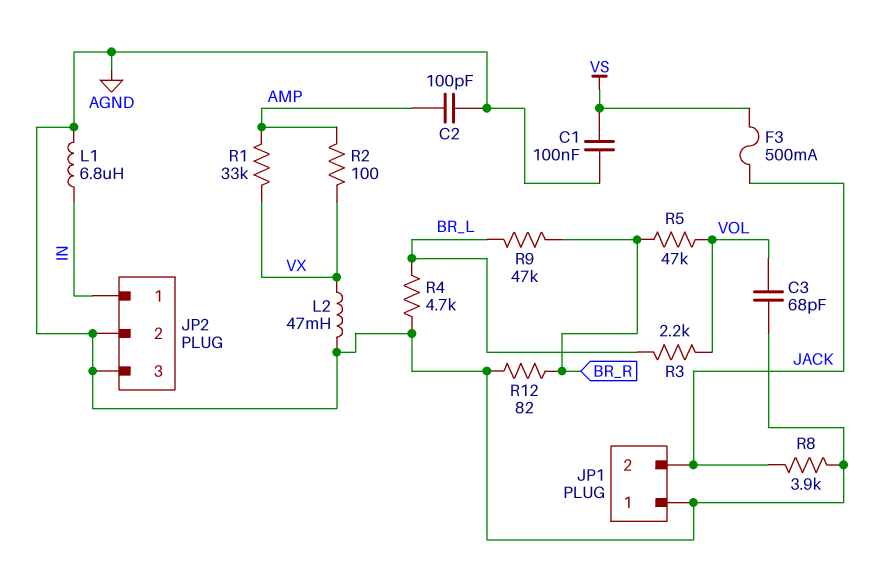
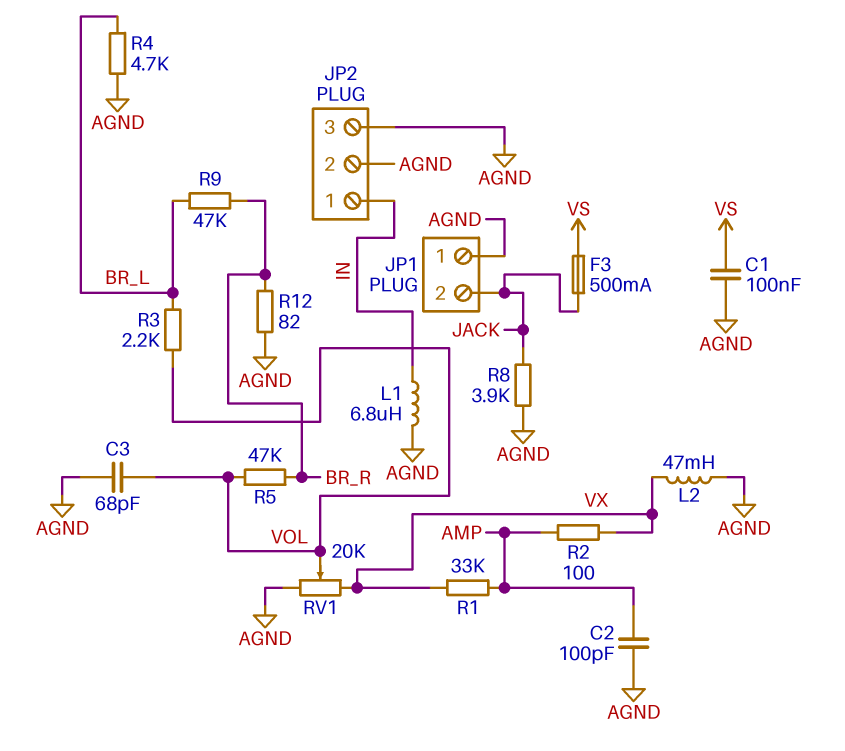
RV1: none -> 20k (AGND, VX, wiper VOL)

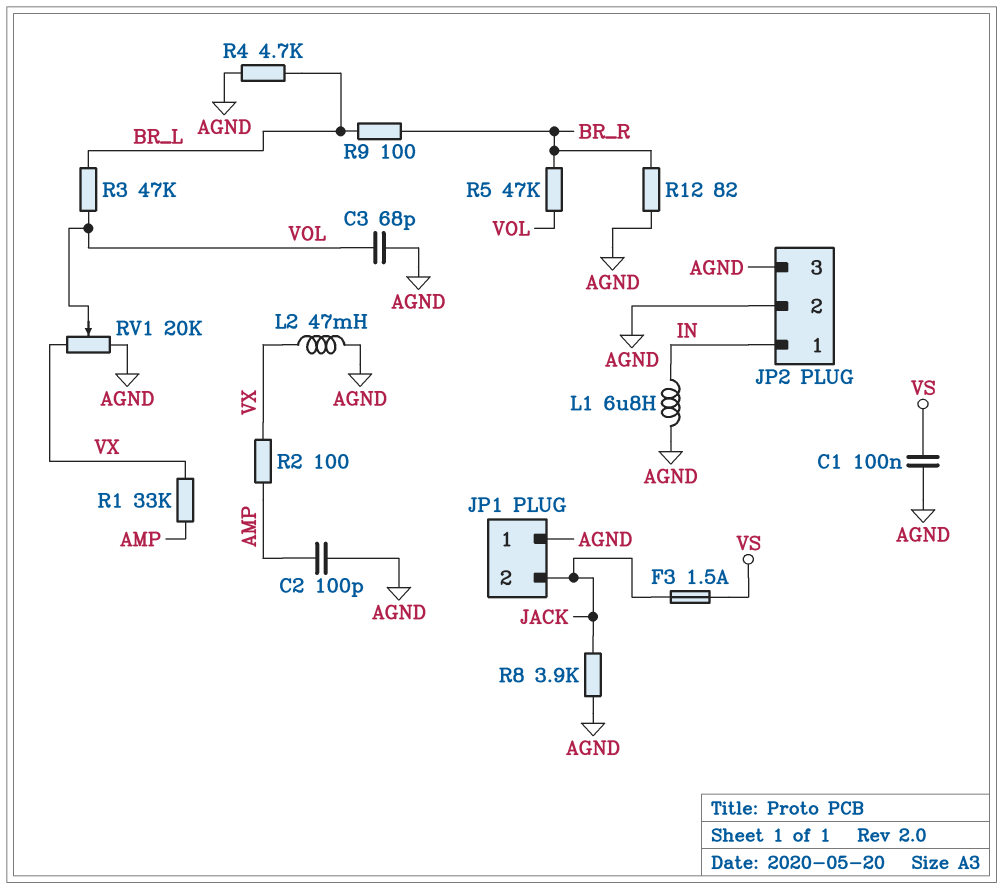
F3: 500mA (JACK, VS) -> 1.5A (JACK, VS)
R3: 2.2k (BR_L, VOL) -> 47k (BR_L, VOL)
R9: 47k (BR_L, BR_R) -> 100 (BR_L, BR_R)

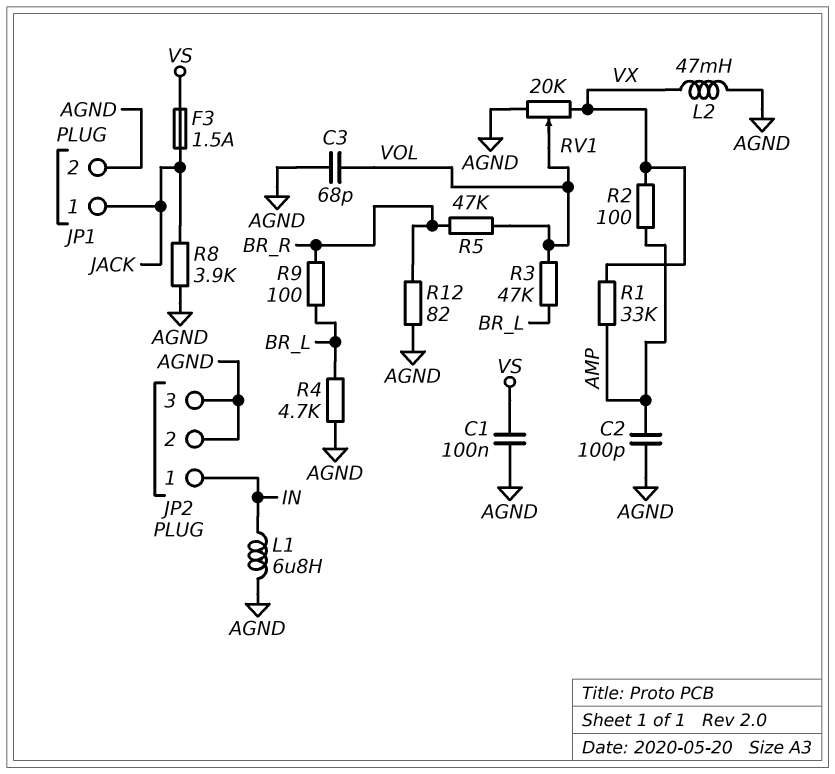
JP1 pin 1: AGND -> JACK
JP1 pin 2: JACK -> AGND

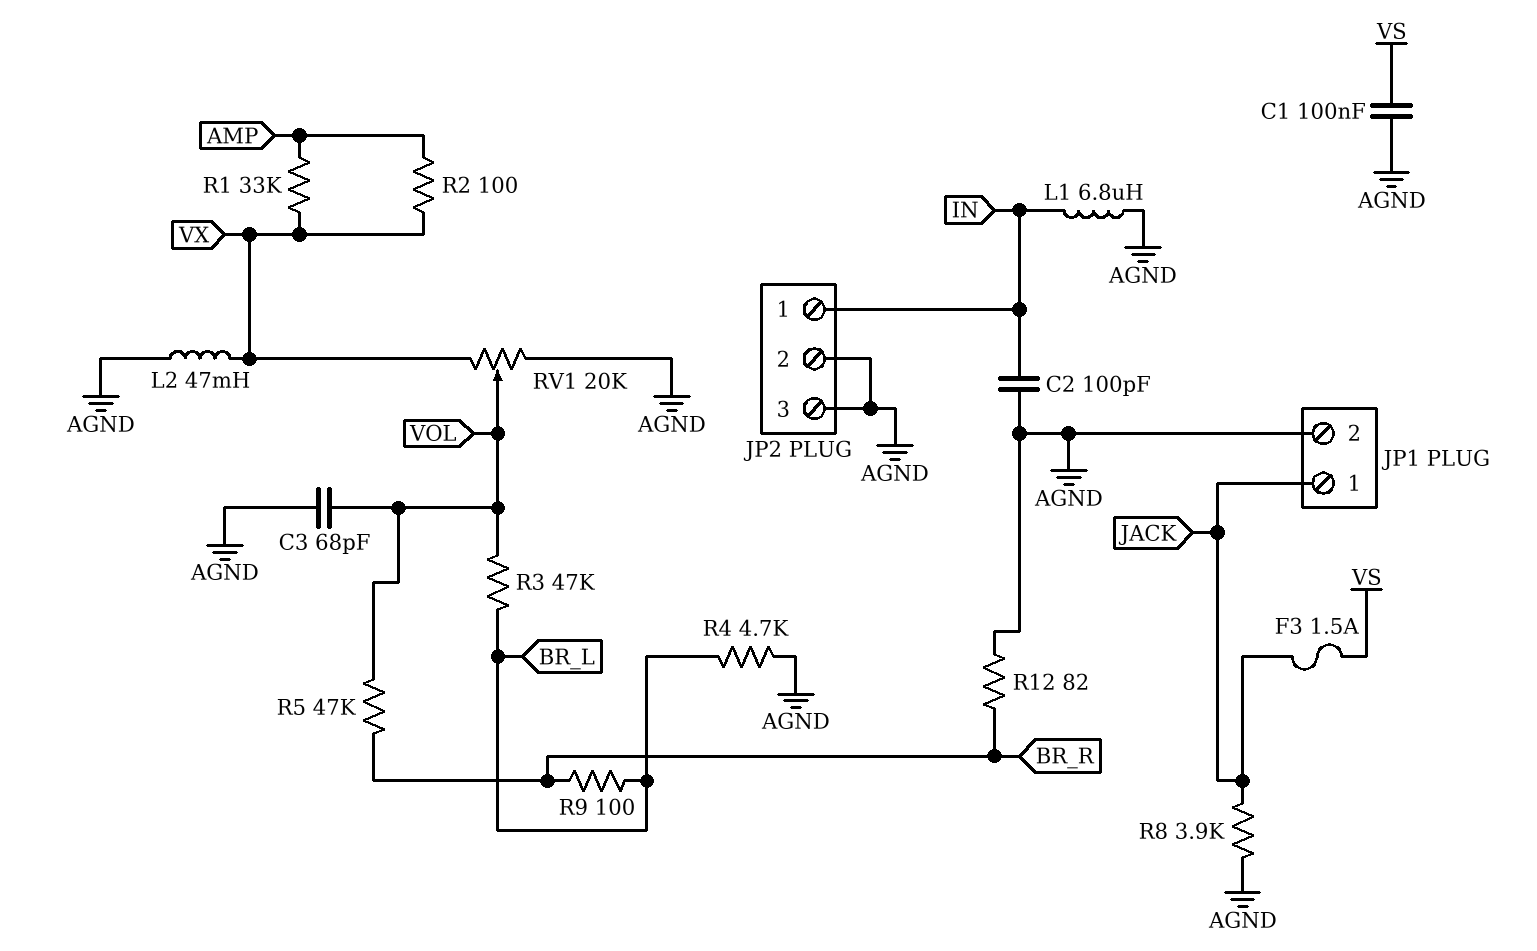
C2: 100pF (AGND, AMP) -> 100pF (AGND, IN)

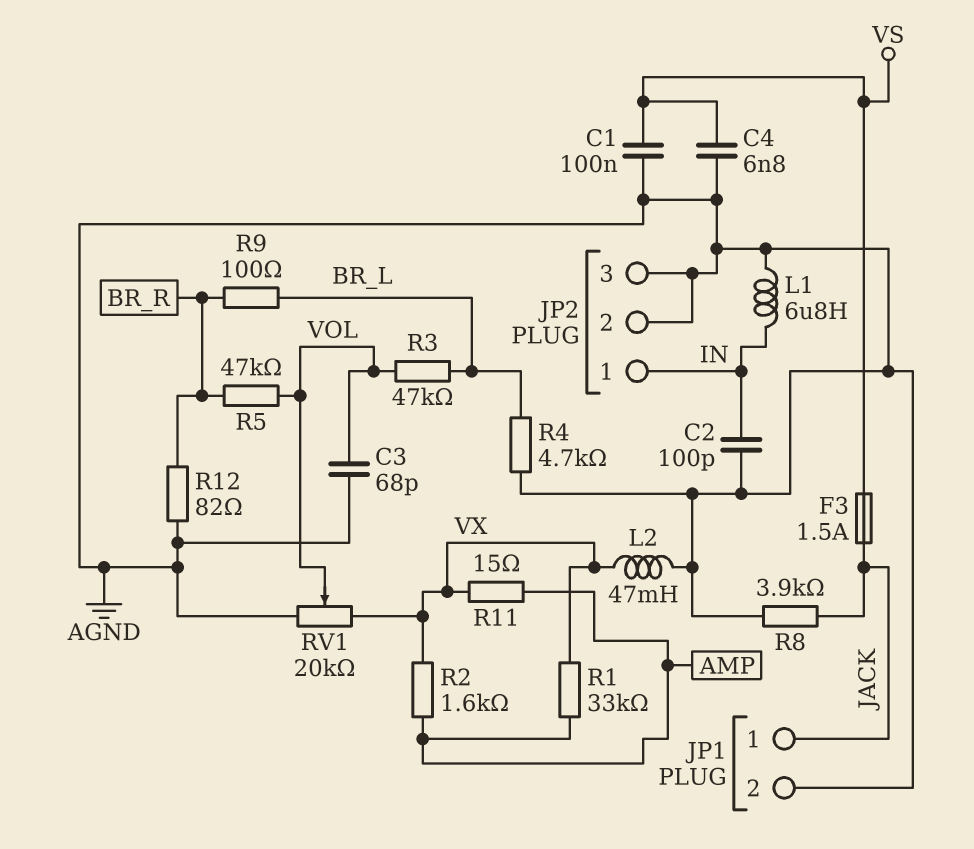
C4: none -> 6.8nF (AGND, VS)
R2: 100 (AMP, VX) -> 1.6k (AMP, VX)
R11: none -> 15 (AMP, VX)

